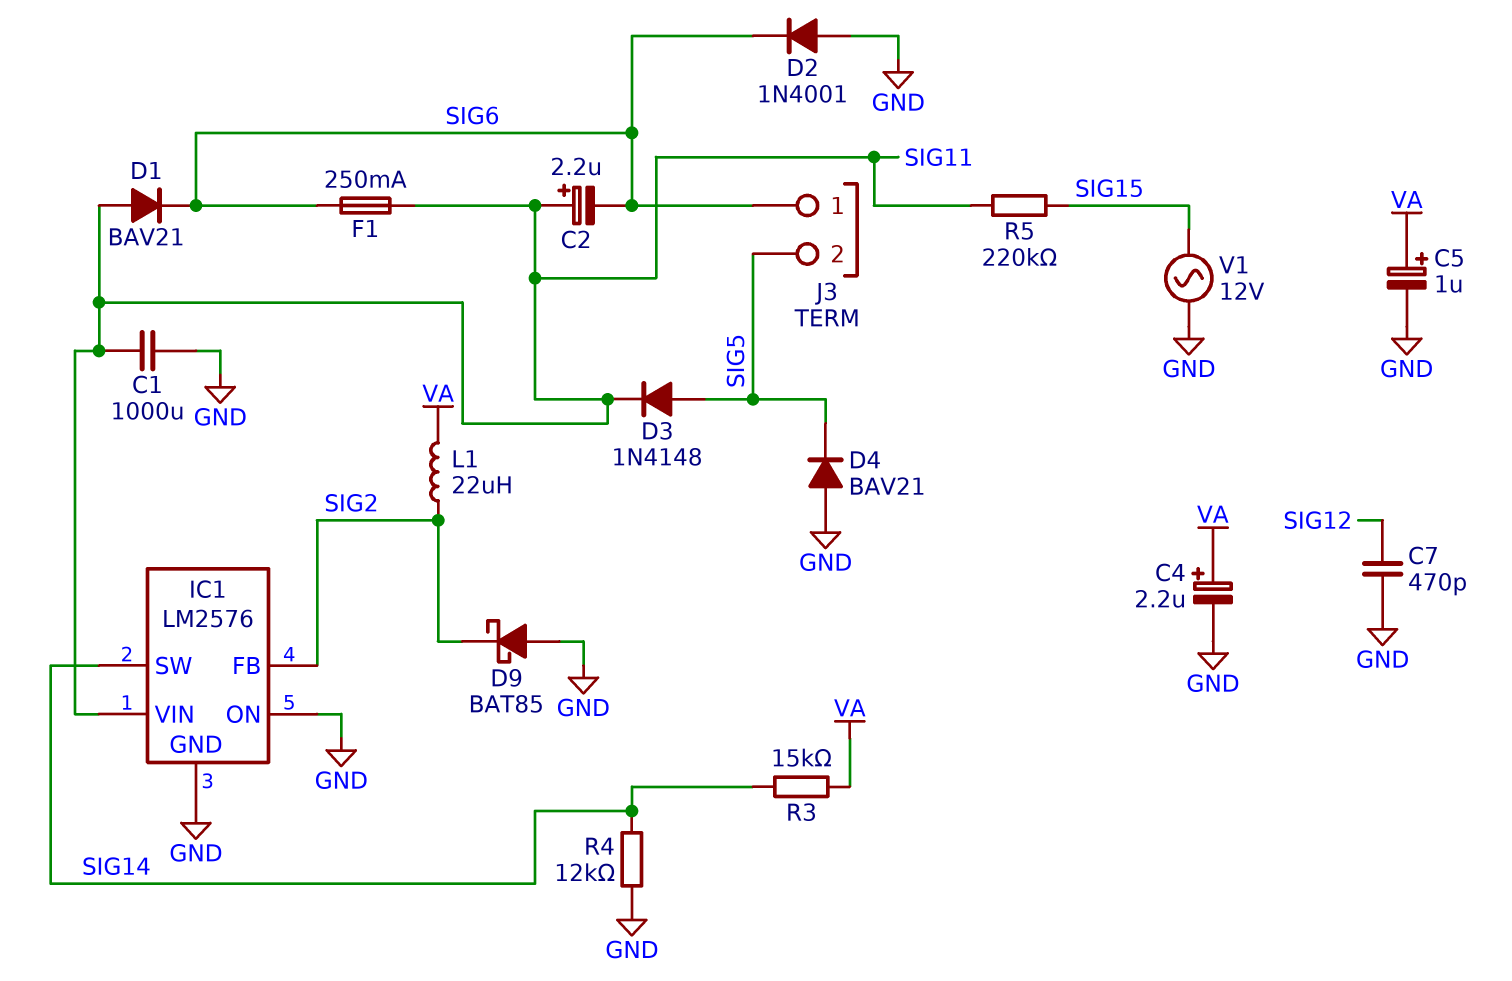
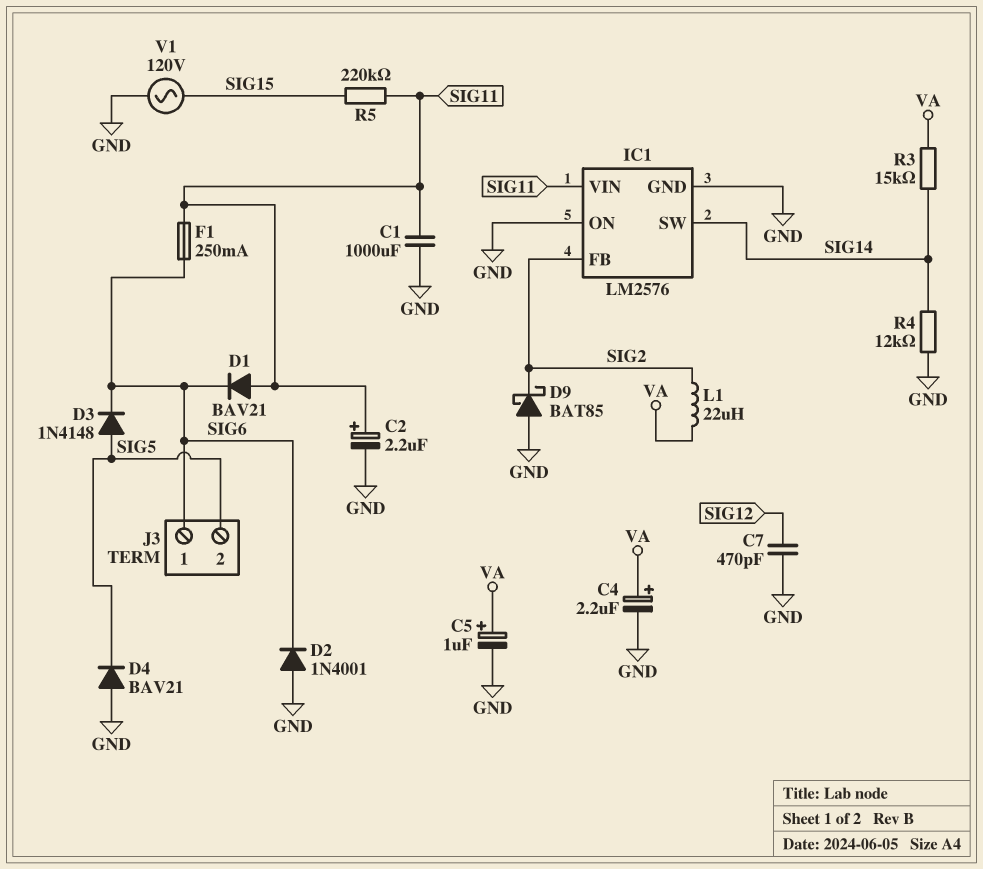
C2: 2.2uF (plus SIG11, minus SIG6) -> 2.2uF (plus SIG11, minus GND)
D3: diode 1N4148 (A SIG5, K SIG11) -> diode 1N4148 (A SIG5, K SIG6)
V1: AC 12V (GND, SIG15) -> AC 120V (GND, SIG15)

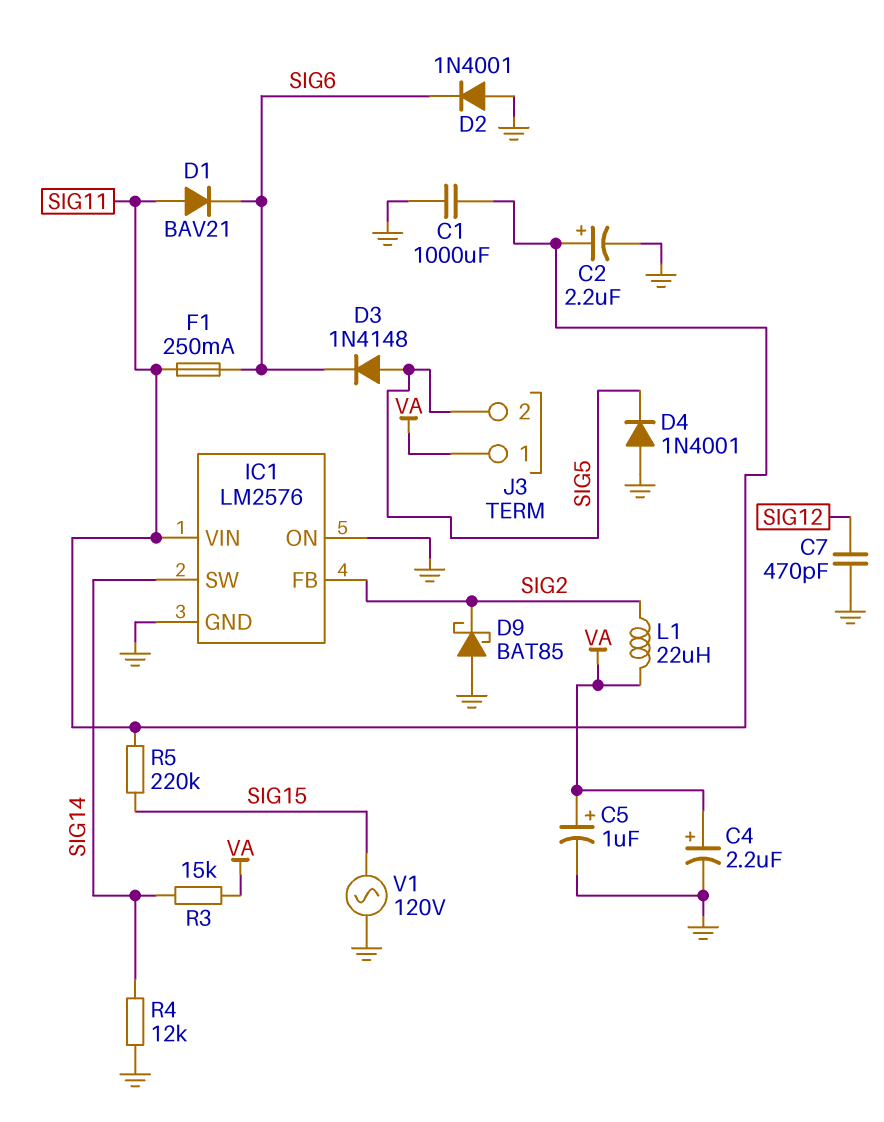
D4: diode BAV21 (A GND, K SIG5) -> diode 1N4001 (A GND, K SIG5)
J3 pin 1: SIG6 -> VA

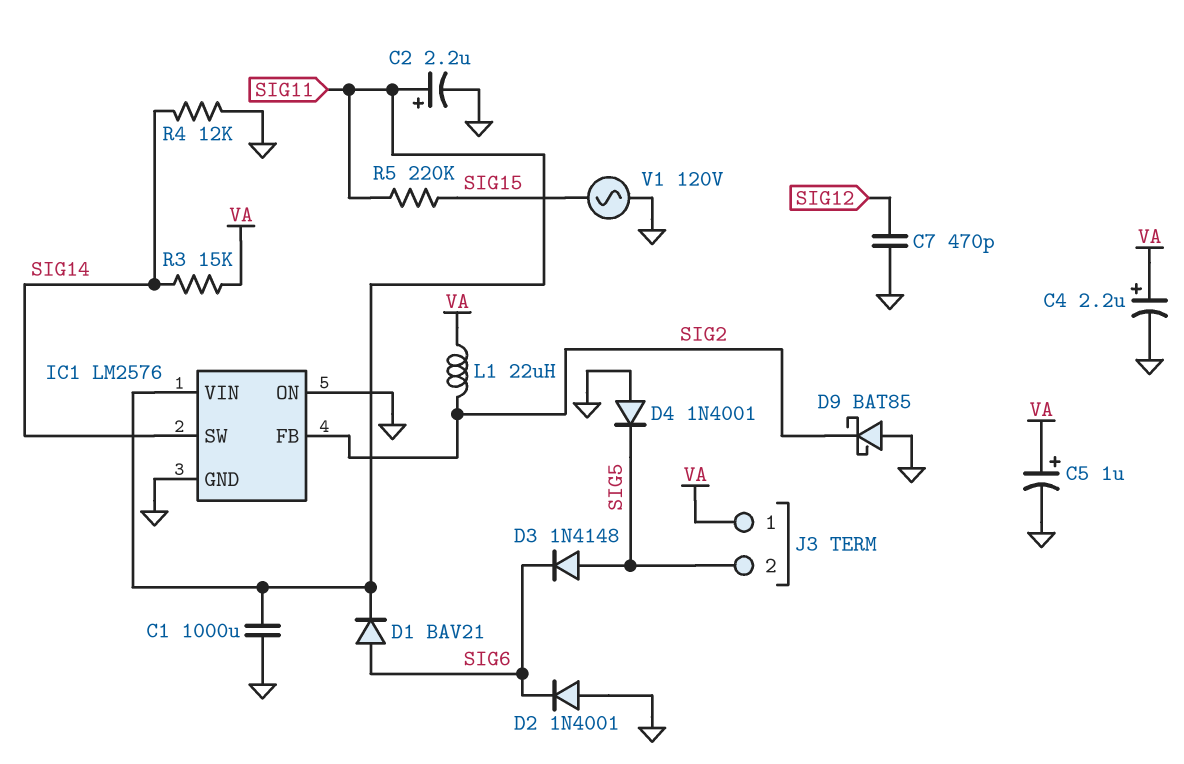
D1: diode BAV21 (A SIG11, K SIG6) -> diode BAV21 (A SIG6, K SIG11)
F1: 250mA (SIG6, SIG11) -> none

